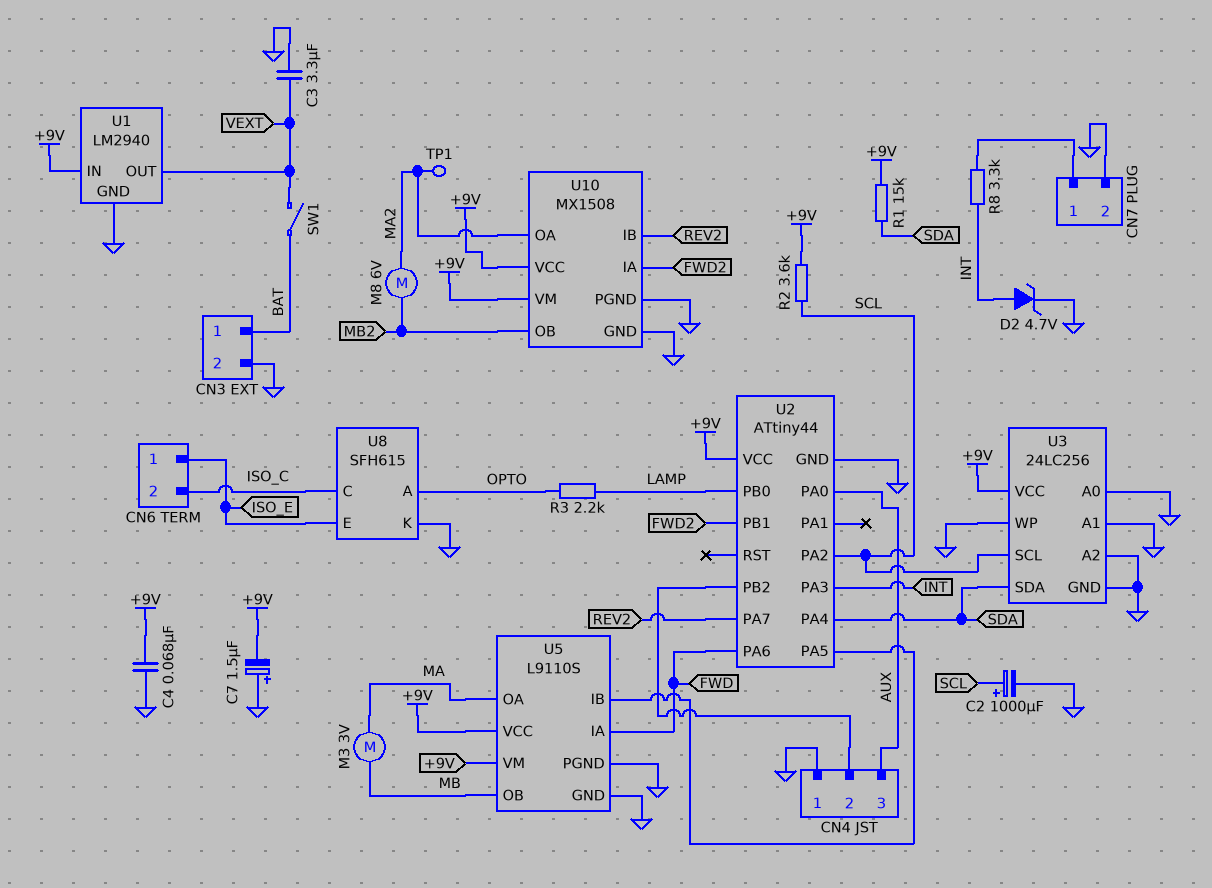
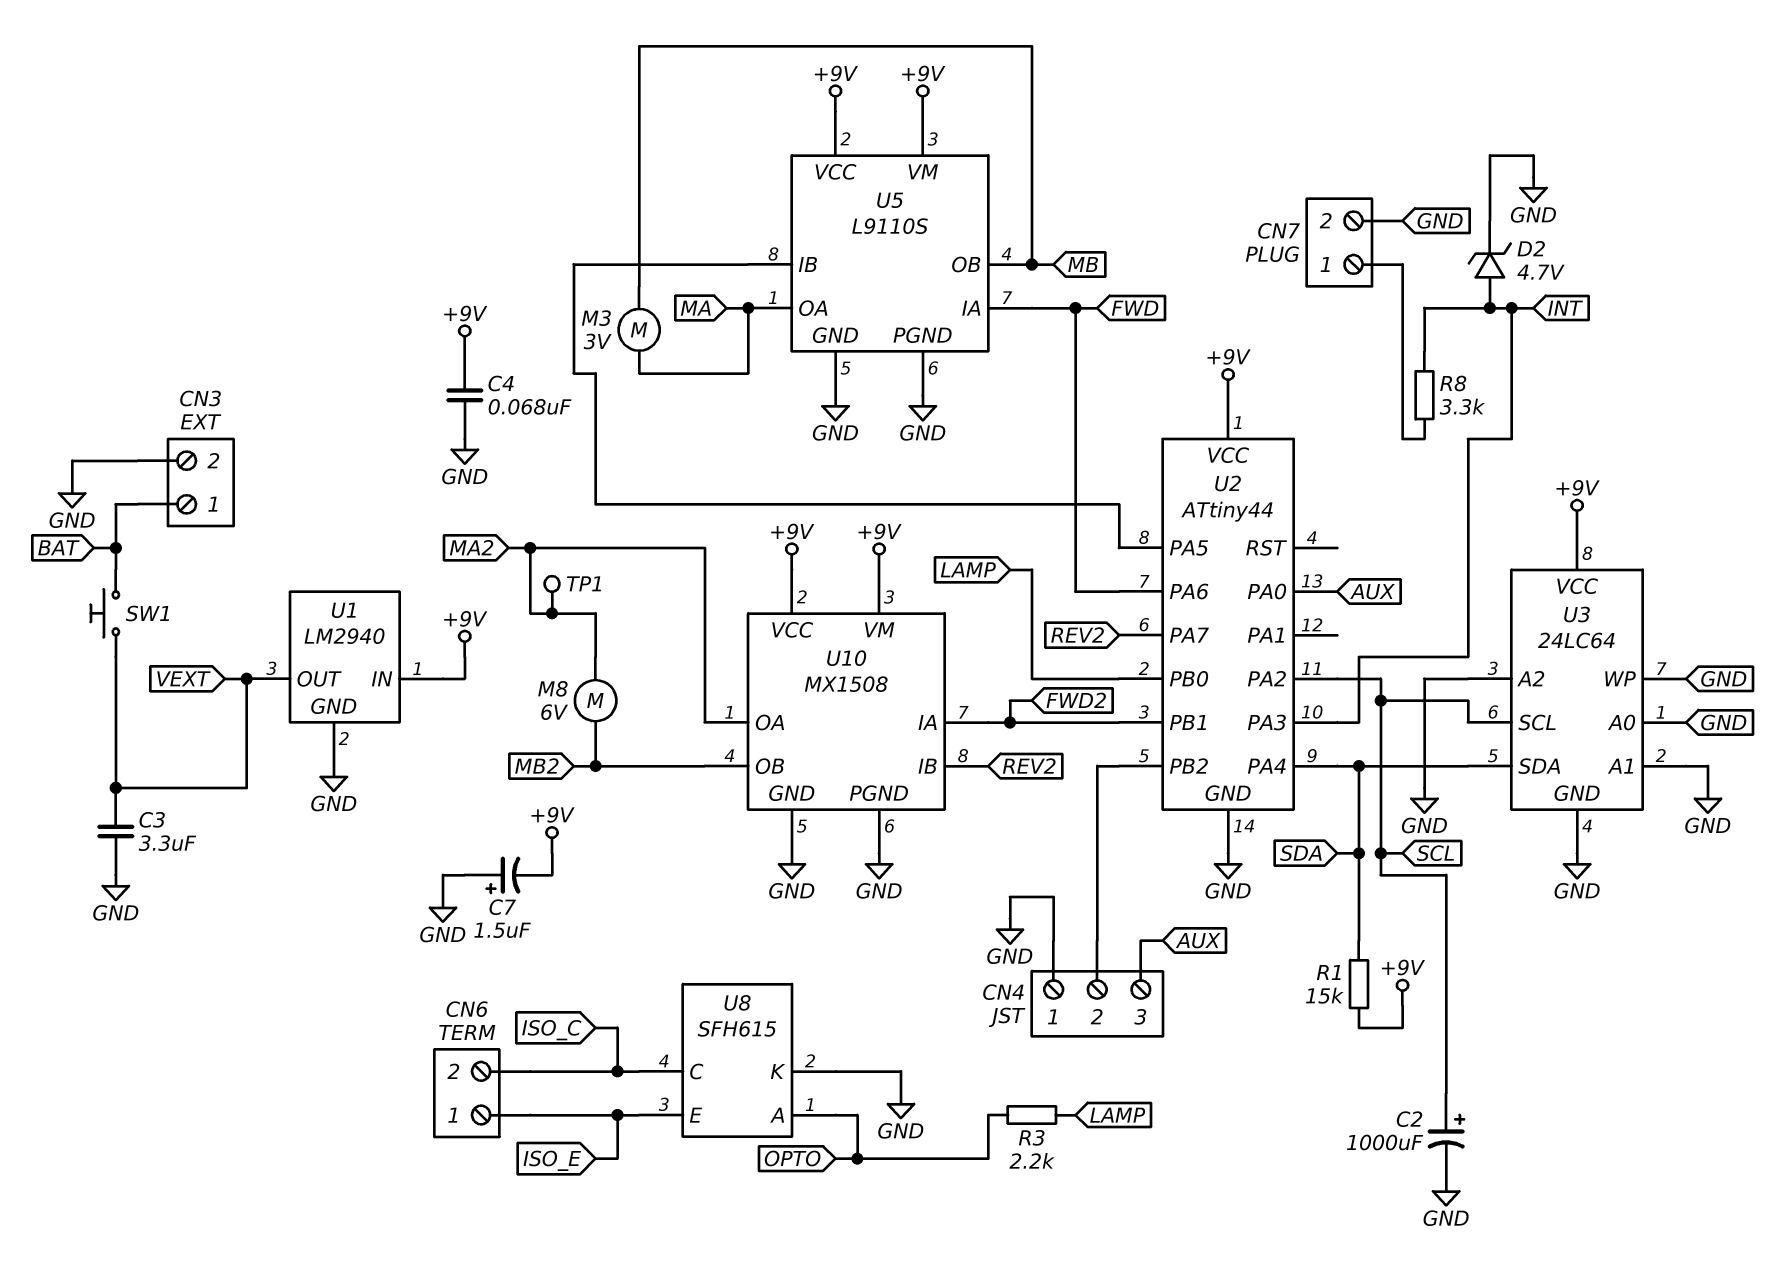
R2: 3.6k (+9V, SCL) -> none
SW1: switch (BAT, VEXT) -> button (BAT, VEXT)
U3: 24LC256 -> 24LC64

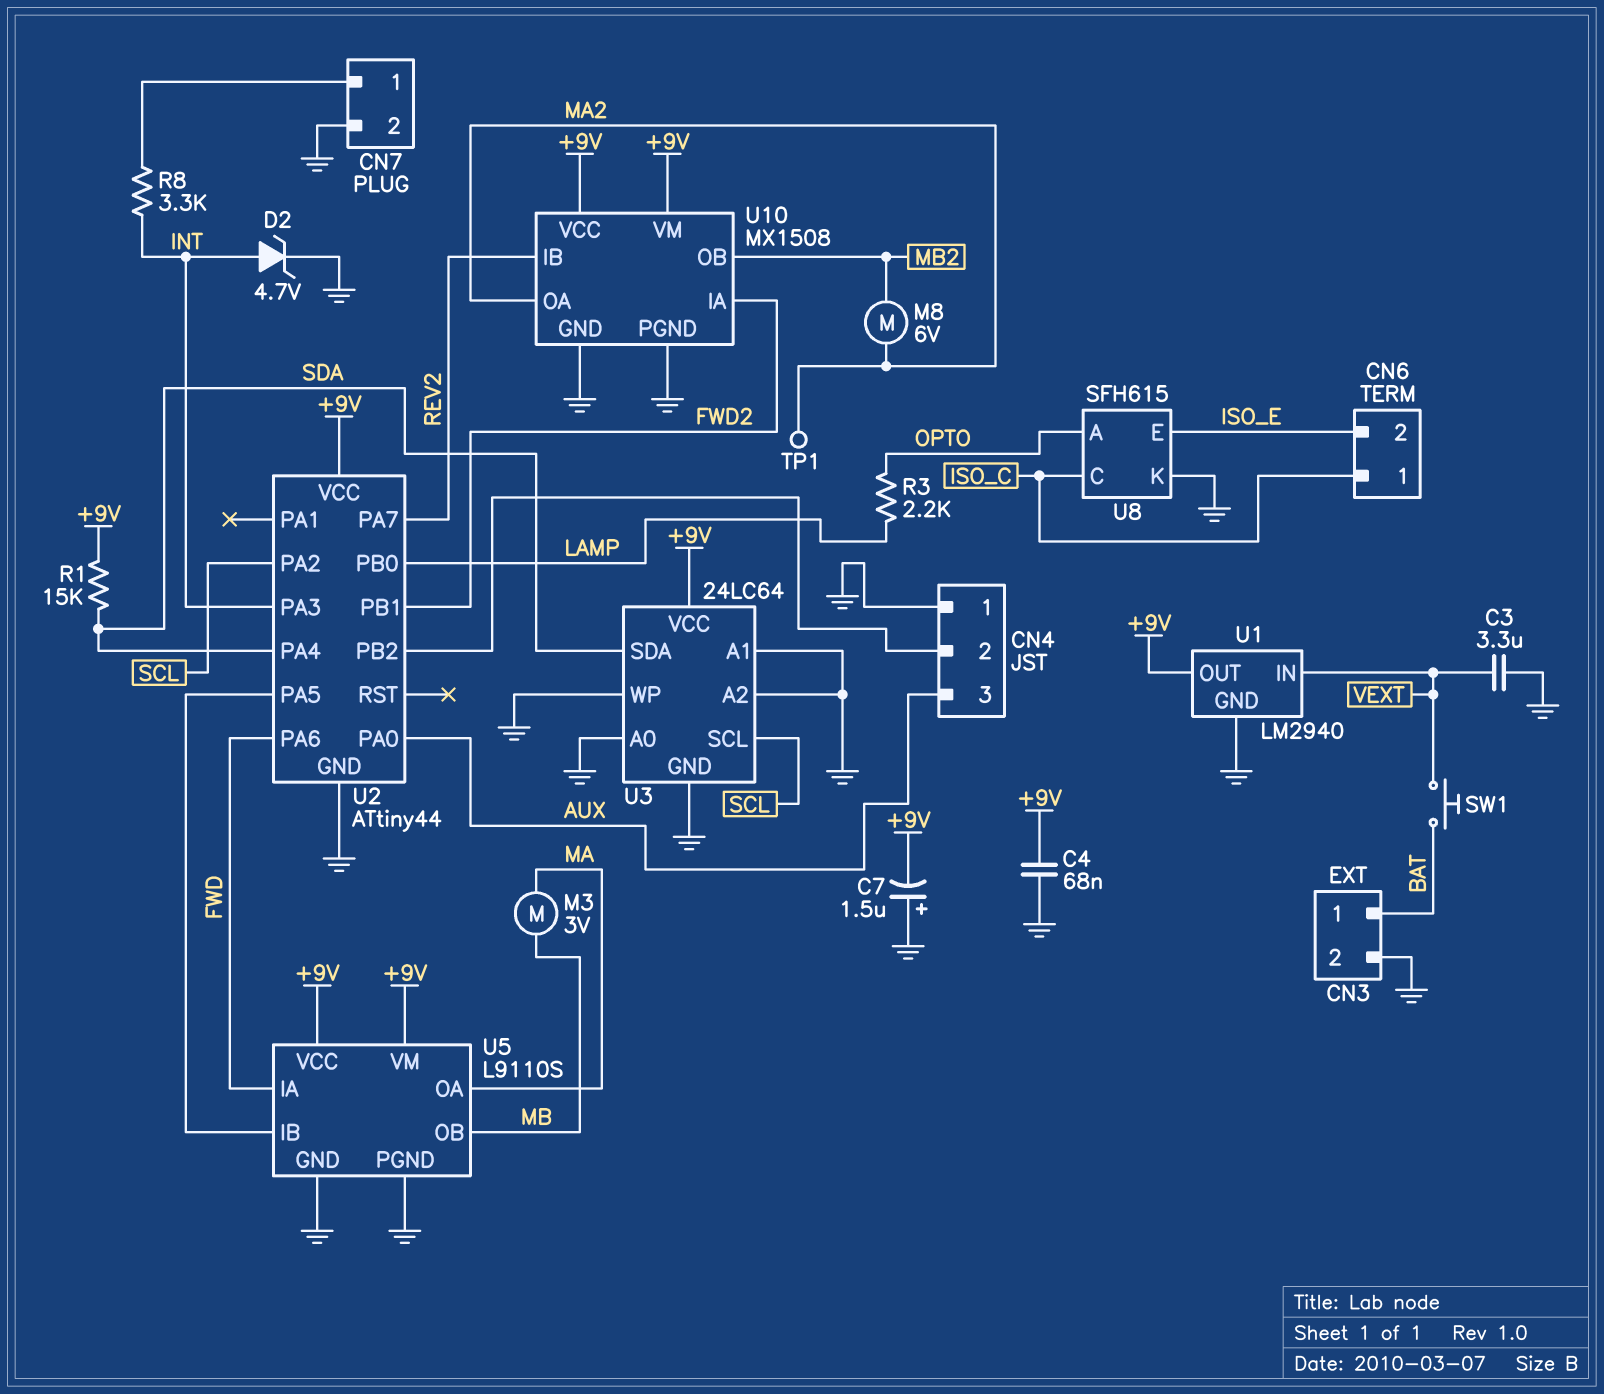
C2: 1000uF (plus SCL, minus GND) -> none
CN6 pin 1: ISO_E -> ISO_C
CN6 pin 2: ISO_C -> ISO_E
U1 pin IN: +9V -> VEXT
U1 pin OUT: VEXT -> +9V

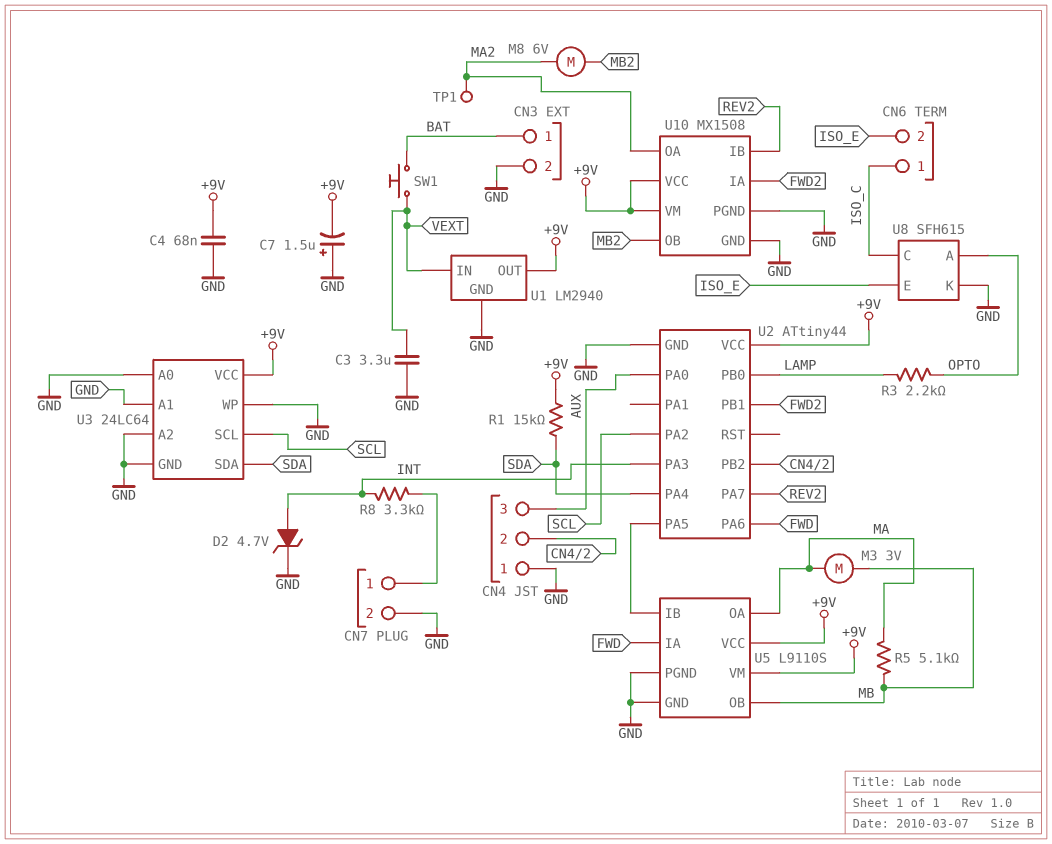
R5: none -> 5.1k (MA, MB)

